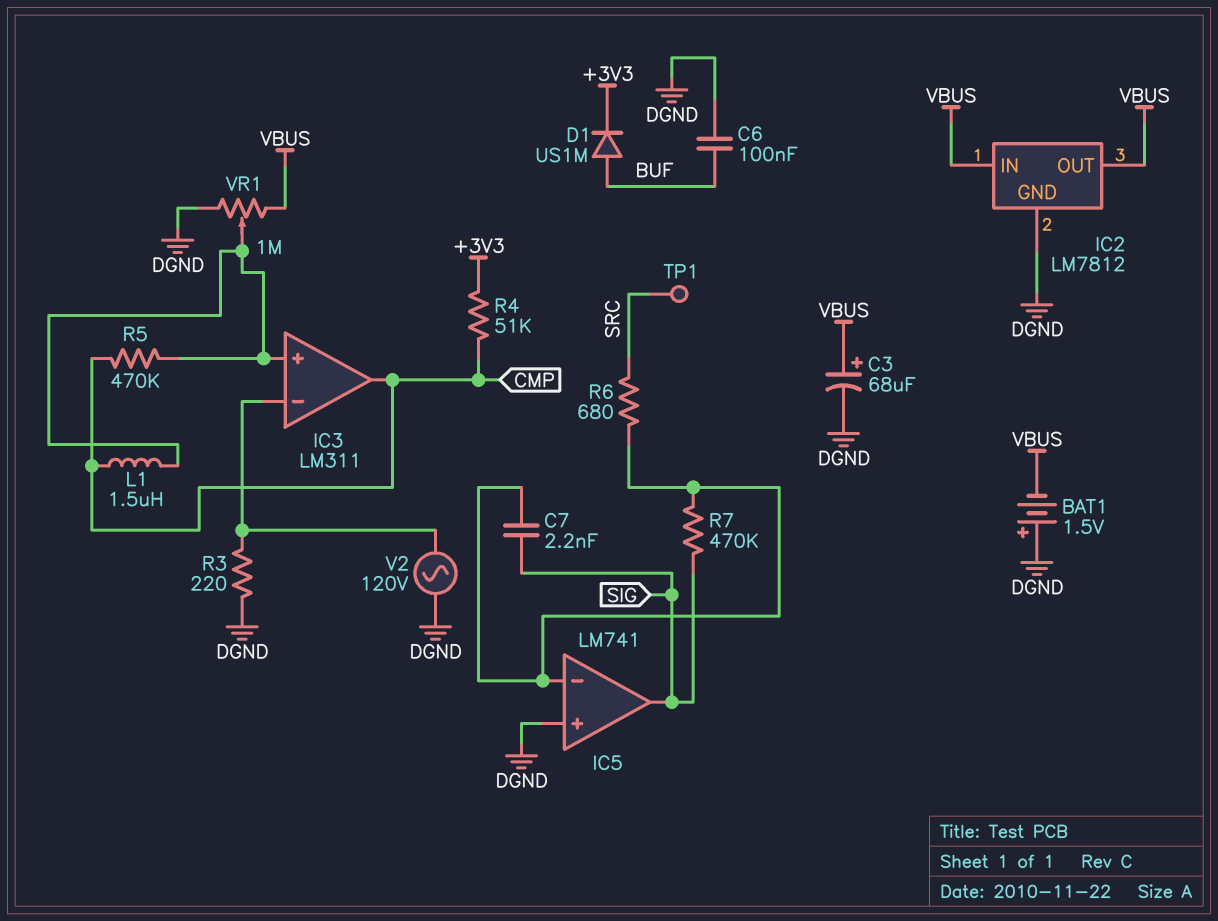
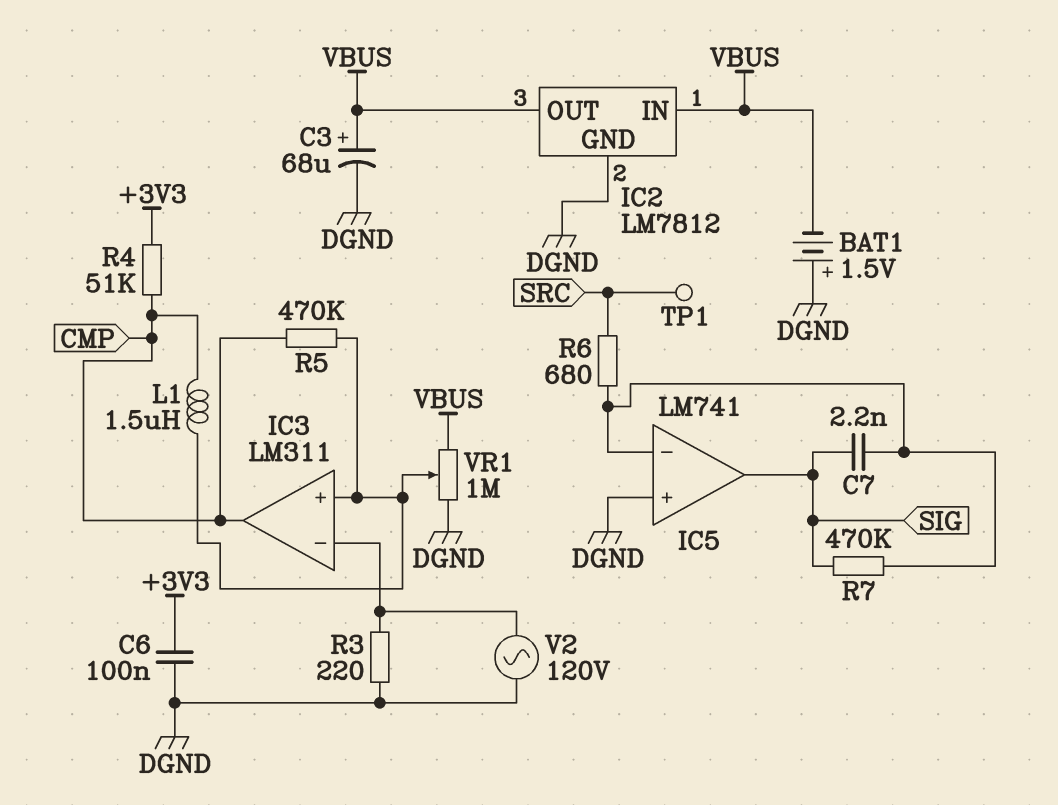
C6: 100nF (BUF, DGND) -> 100nF (+3V3, DGND)
D1: diode US1M (A BUF, K +3V3) -> none

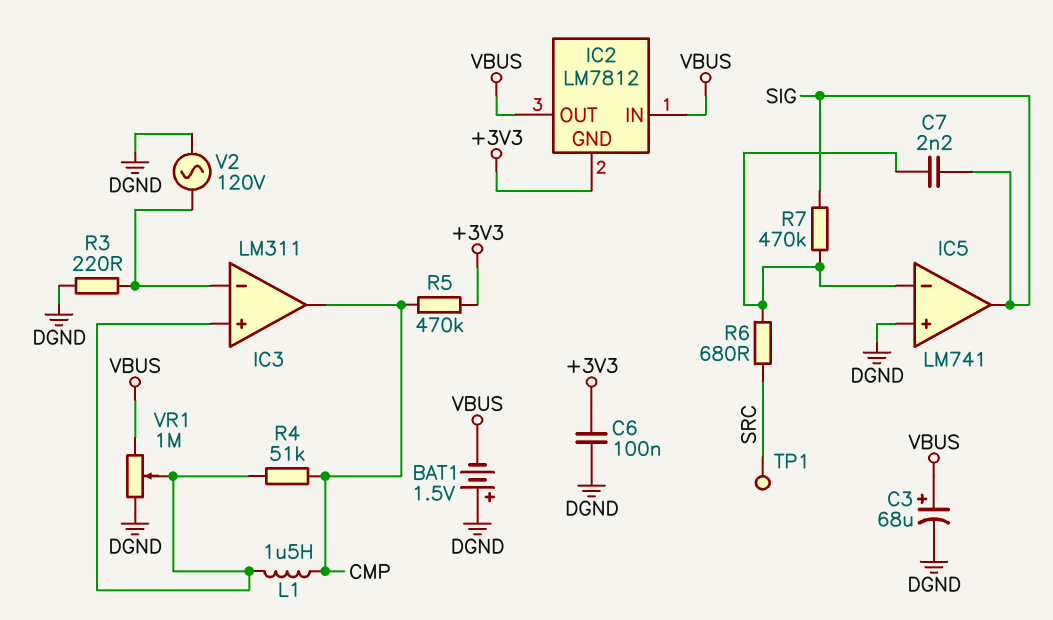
IC2 pin GND: DGND -> +3V3
R4: 51k (+3V3, CMP) -> 51k (CMP, IC3/in+)
R5: 470k (CMP, IC3/in+) -> 470k (+3V3, CMP)

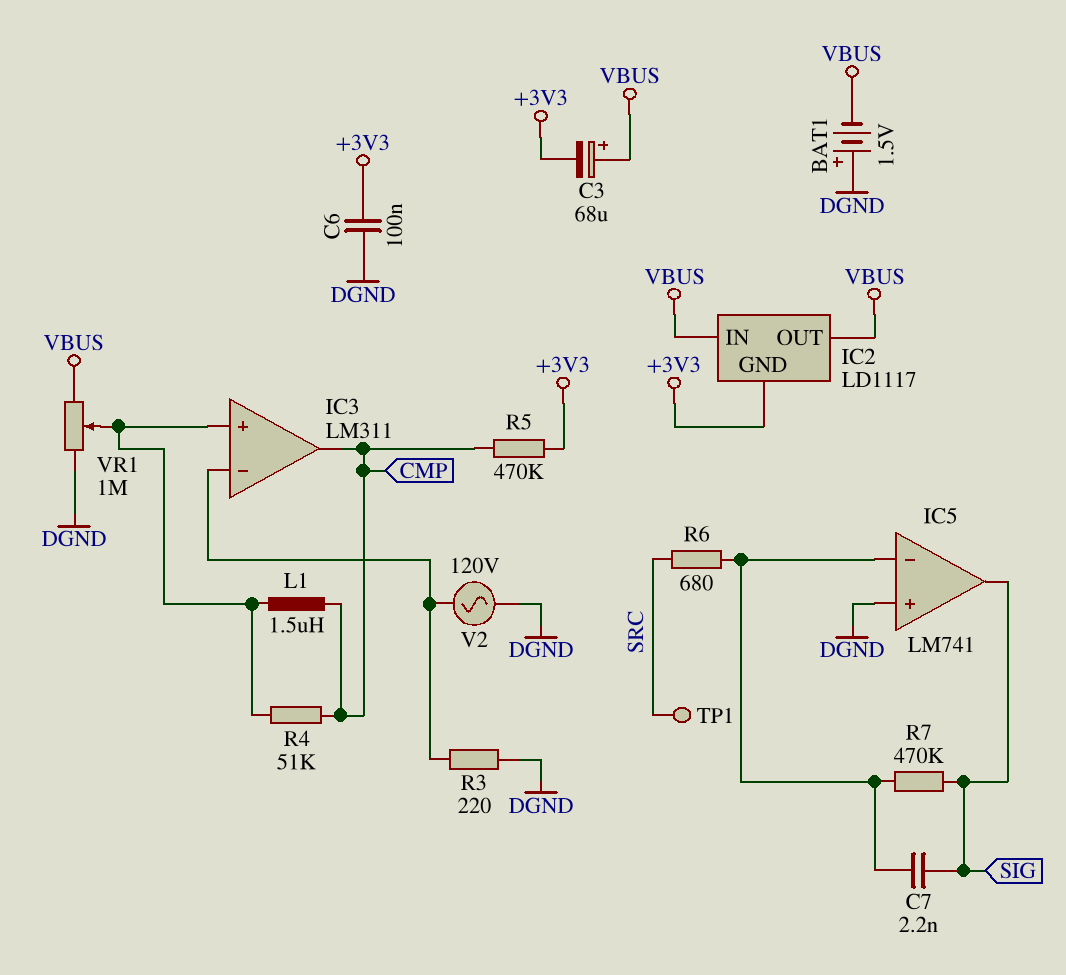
C3: 68uF (plus VBUS, minus DGND) -> 68uF (plus VBUS, minus +3V3)
IC2: LM7812 -> LD1117

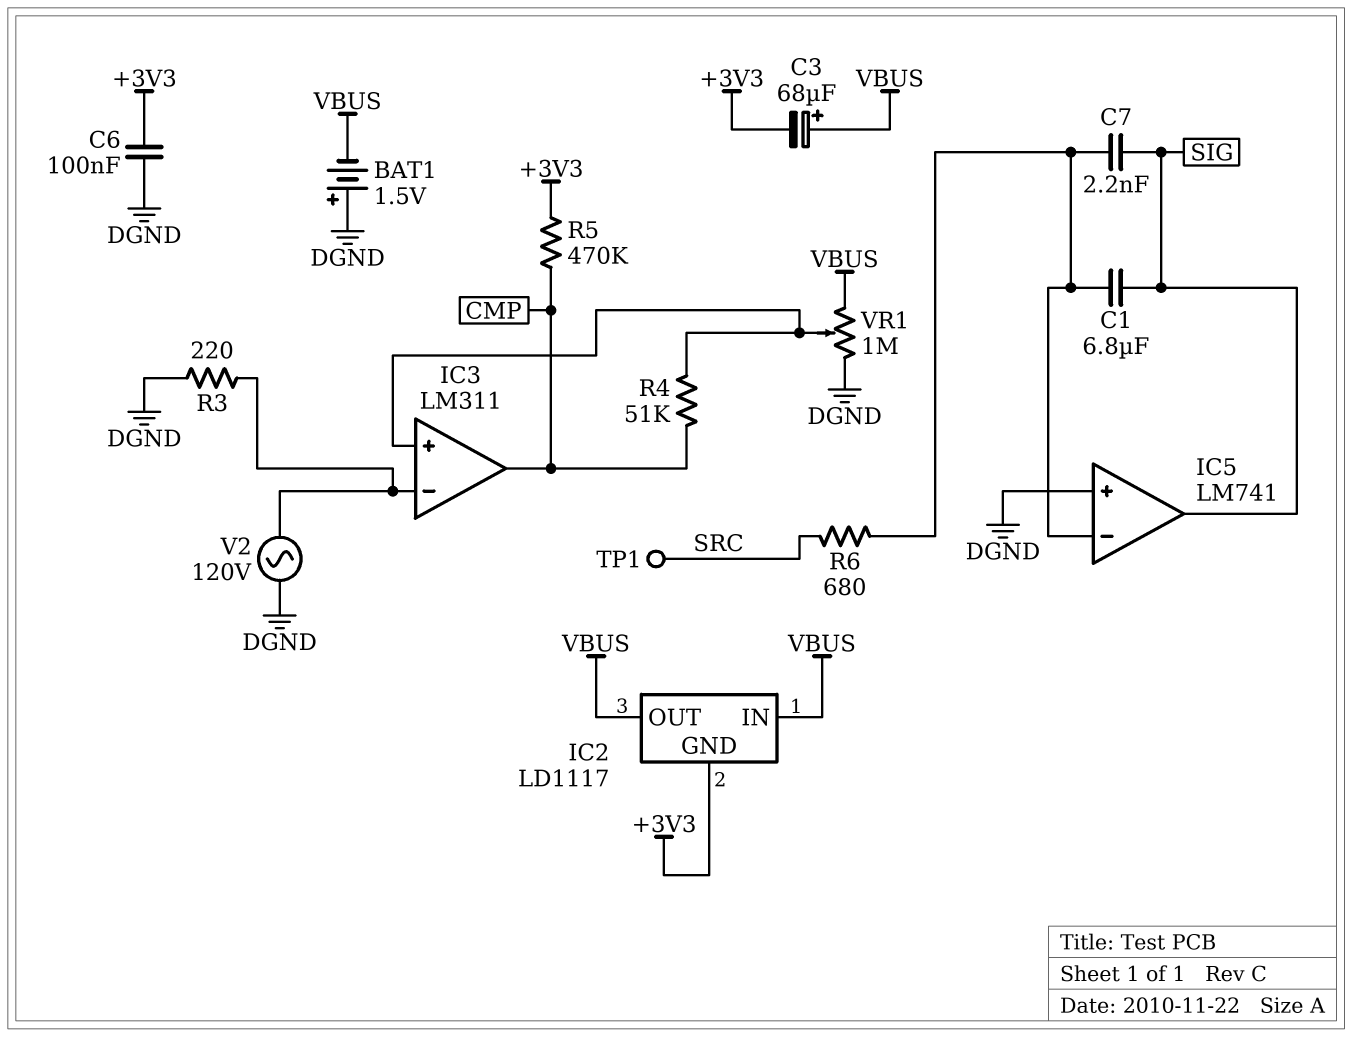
C1: none -> 6.8uF (IC5/in-, SIG)
L1: 1.5uH (CMP, IC3/in+) -> none
R7: 470k (IC5/in-, SIG) -> none

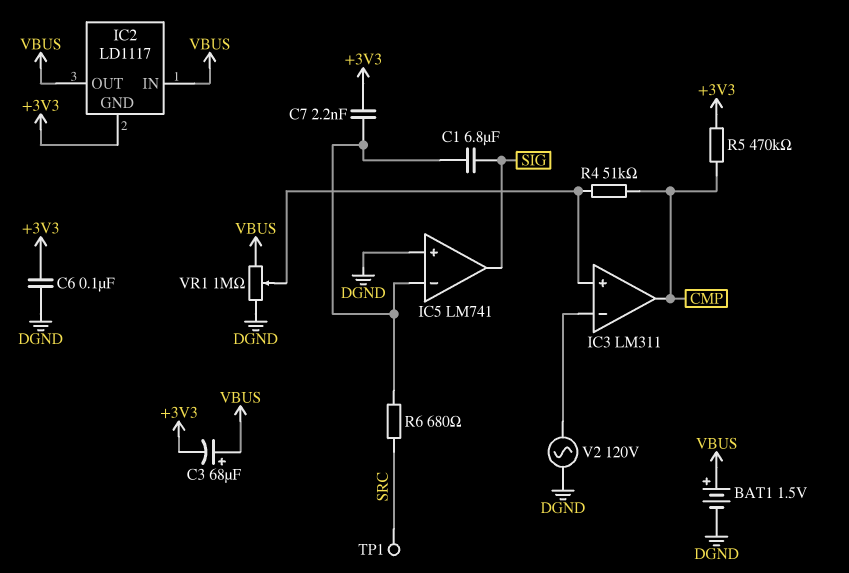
BAT1: 1.5V (plus DGND, minus VBUS) -> 1.5V (plus VBUS, minus DGND)
C7: 2.2nF (IC5/in-, SIG) -> 2.2nF (+3V3, IC5/in-)
R3: 220 (DGND, IC3/in-) -> none

